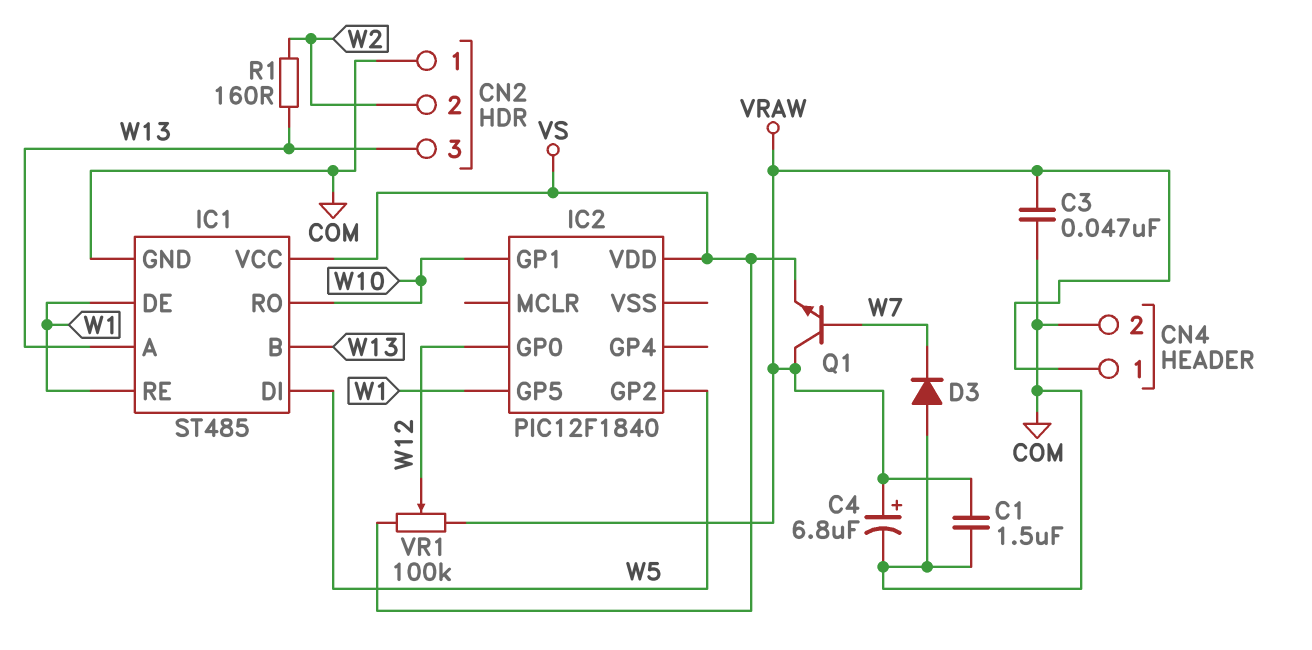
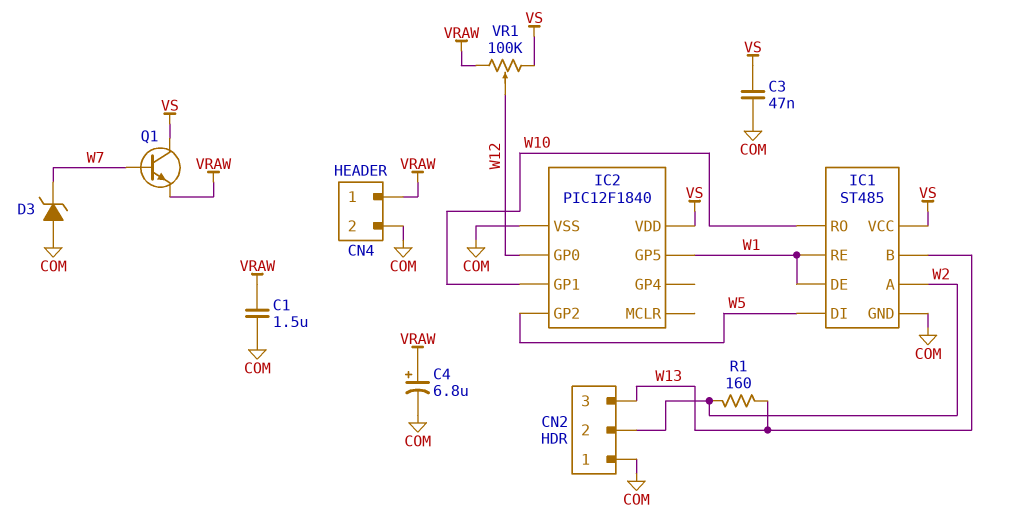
C3: 47nF (COM, VRAW) -> 47nF (COM, VS)
D3: diode (A COM, K W7) -> zener (A COM, K W7)
IC1 pin A: W13 -> W2
IC2 pin VSS: none -> COM
Q1: NPN (B W7, C VRAW, E VS) -> NPN (B W7, C VS, E VRAW)

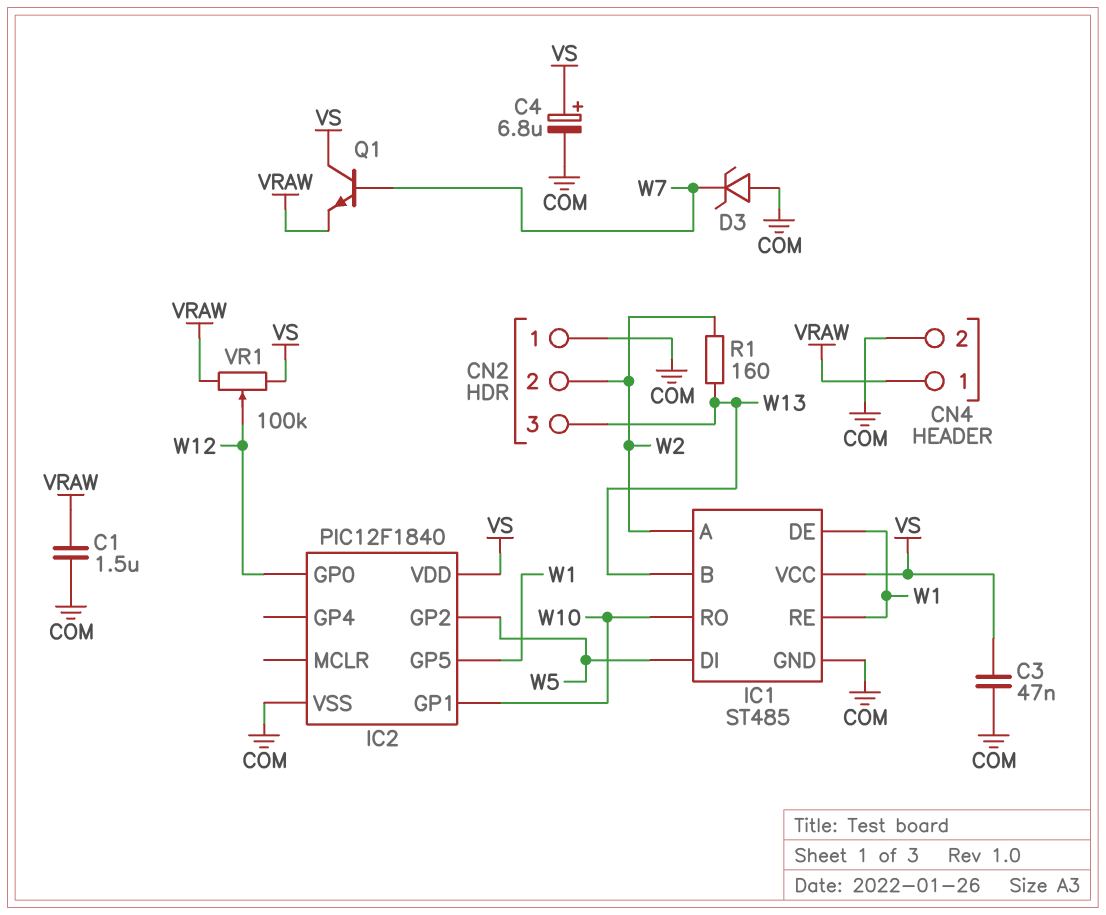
C4: 6.8uF (plus VRAW, minus COM) -> 6.8uF (plus VS, minus COM)

